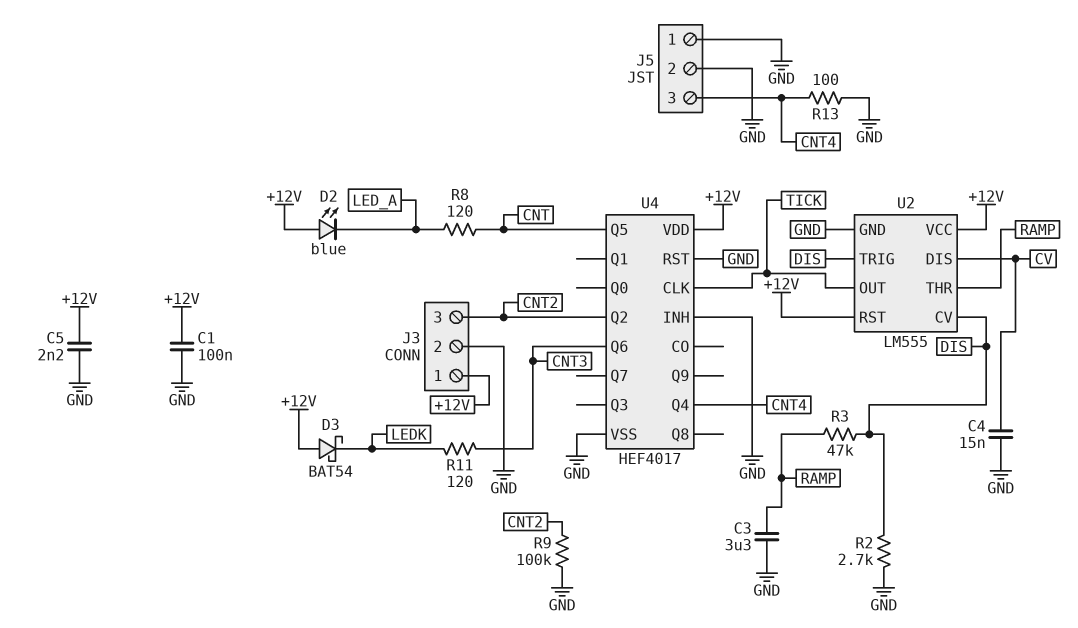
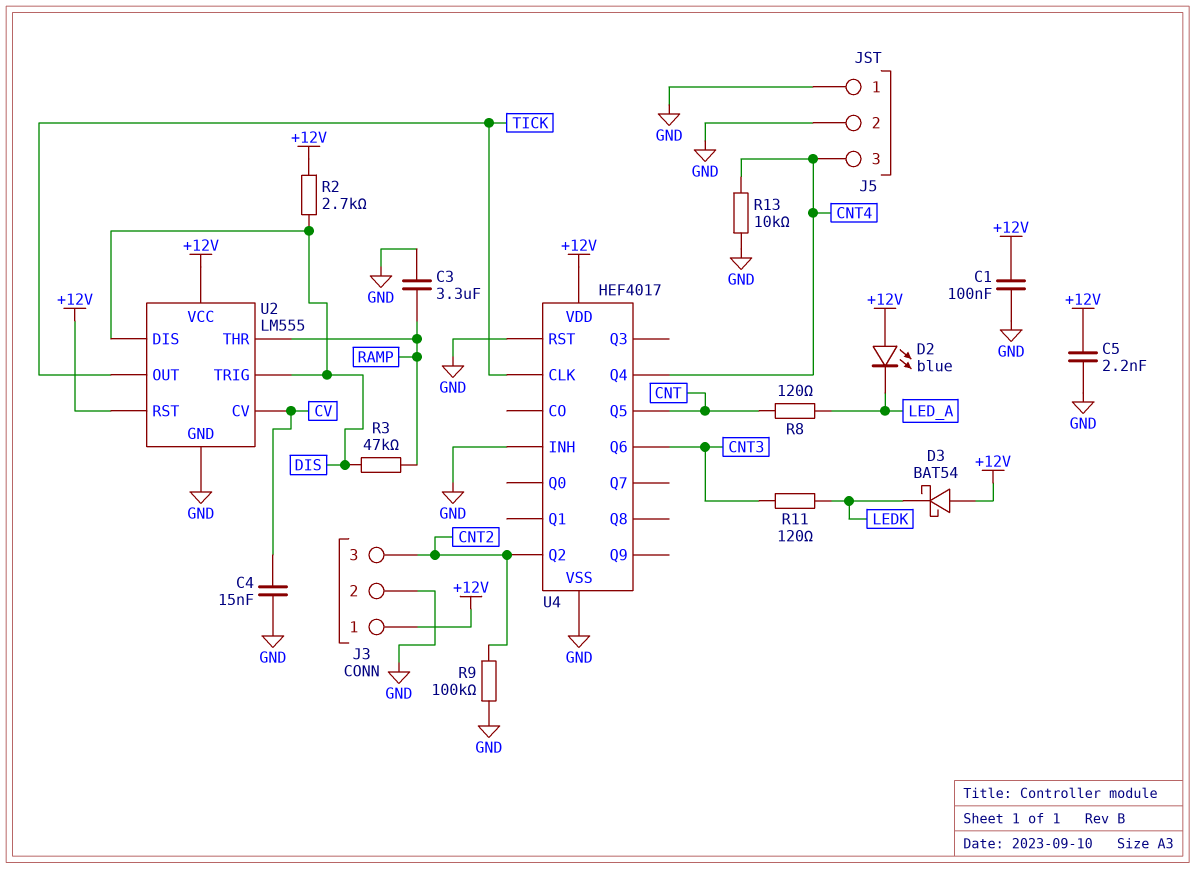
R2: 2.7k (DIS, GND) -> 2.7k (+12V, DIS)
R13: 100 (CNT4, GND) -> 10k (CNT4, GND)
U2 pin CV: DIS -> CV
U2 pin DIS: CV -> DIS

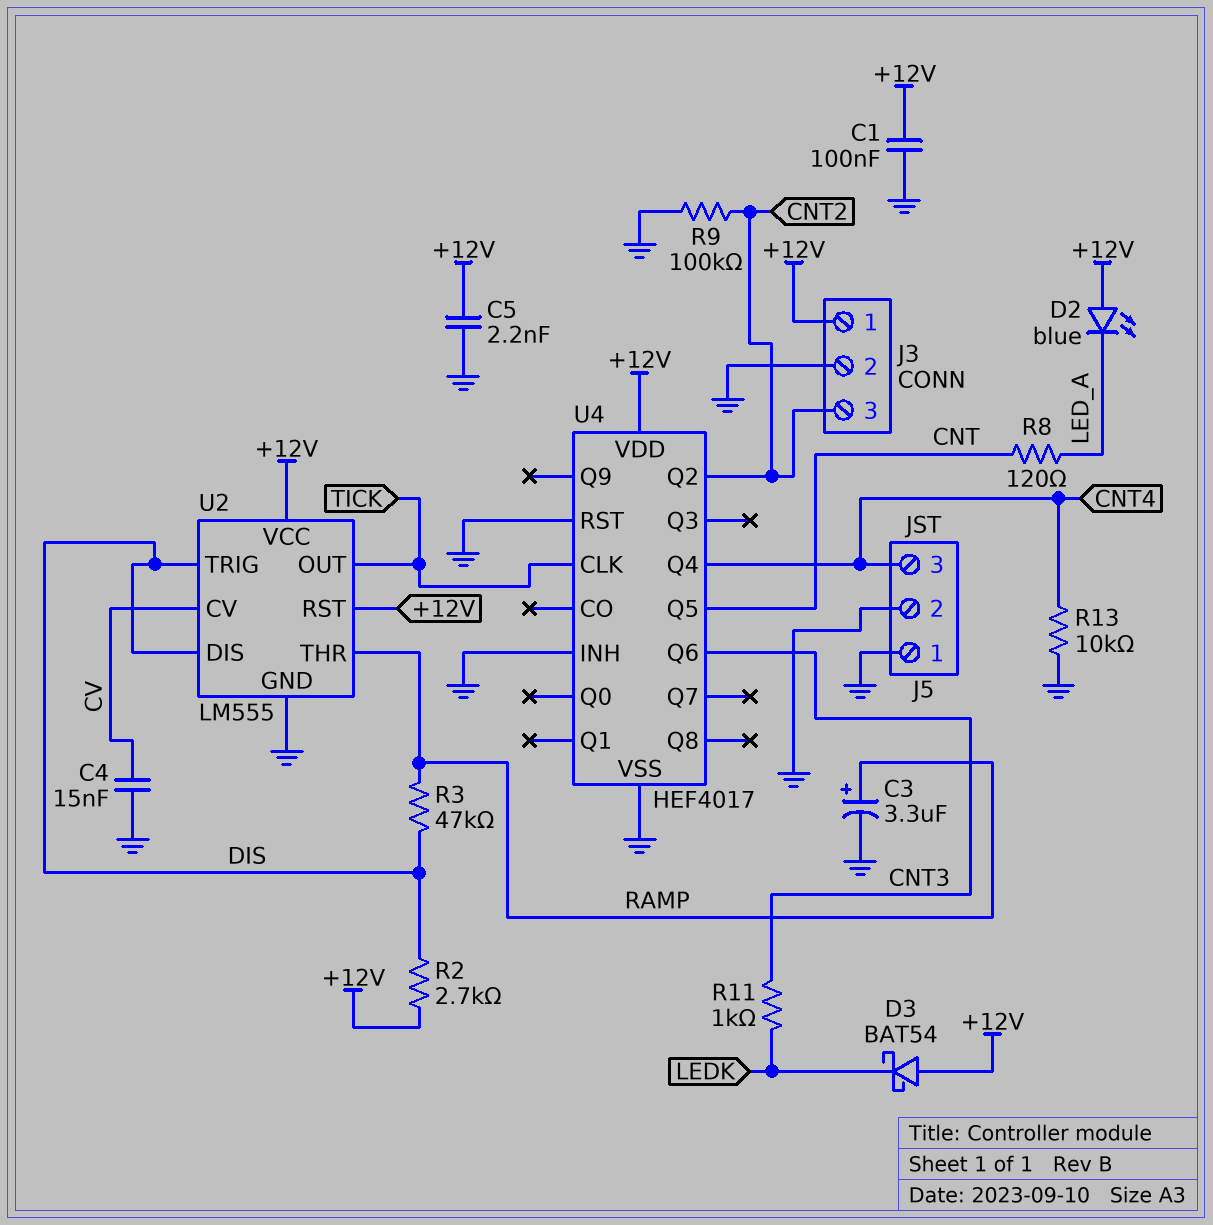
C3: 3.3uF (GND, RAMP) -> 3.3uF (plus RAMP, minus GND)
R11: 120 (CNT3, LEDK) -> 1k (CNT3, LEDK)

